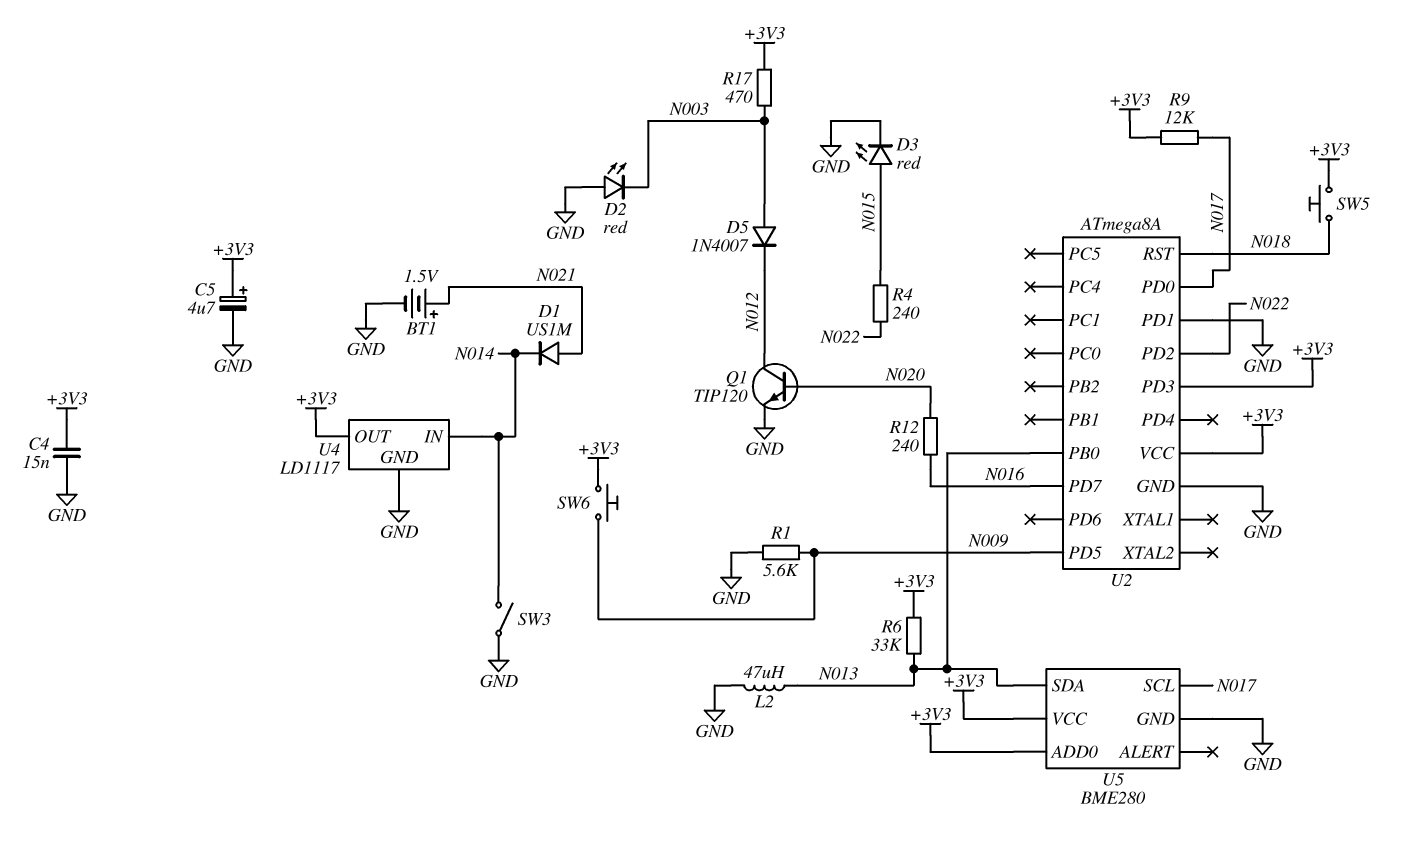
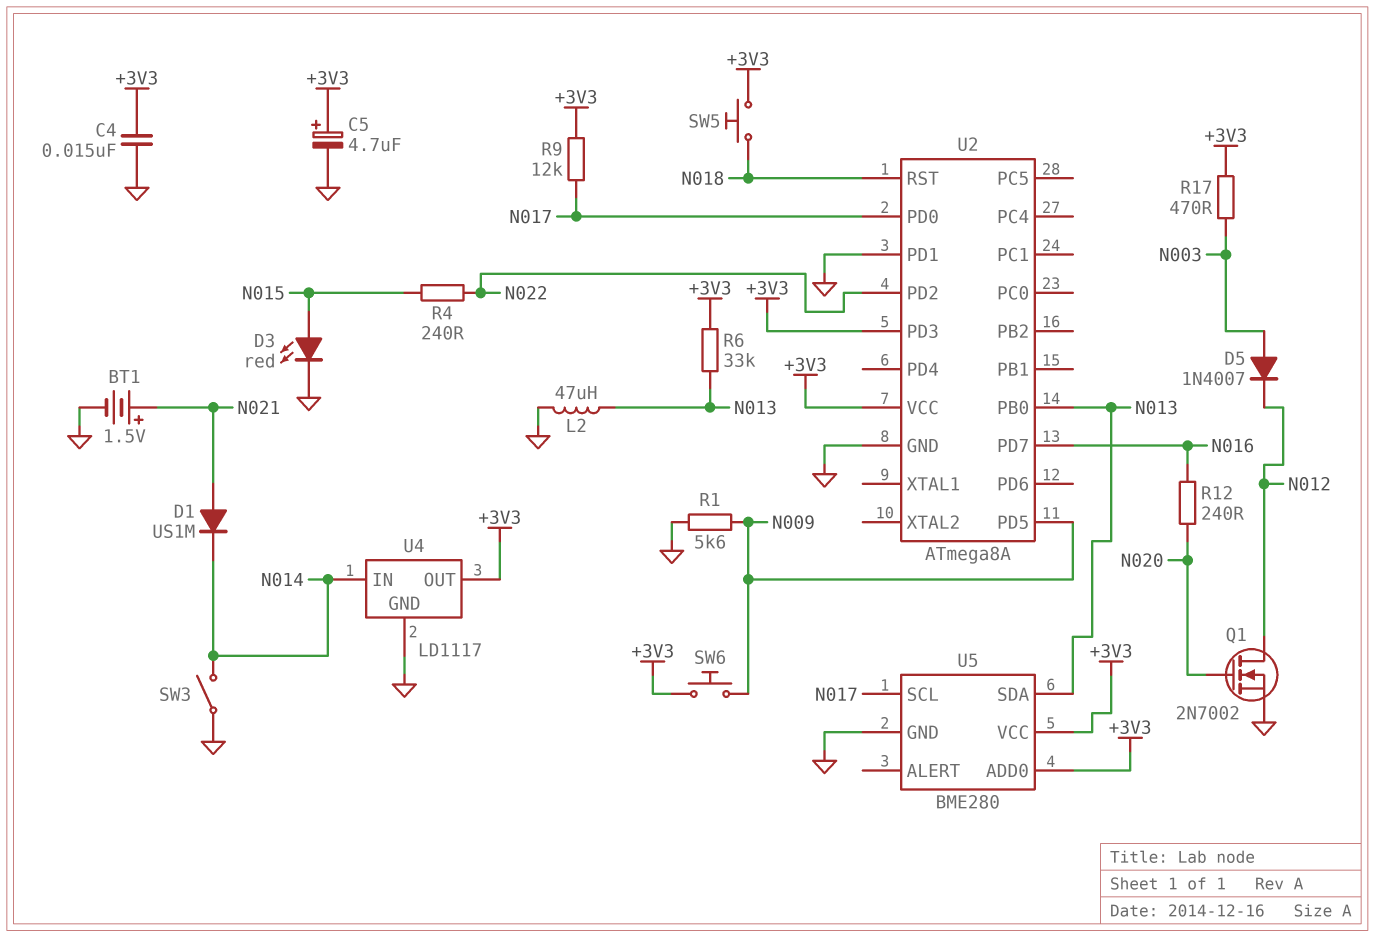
D2: LED red (A GND, K N003) -> none
Q1: NPN TIP120 (B N020, C N012, E GND) -> NMOS 2N7002 (G N020, D N012, S GND)

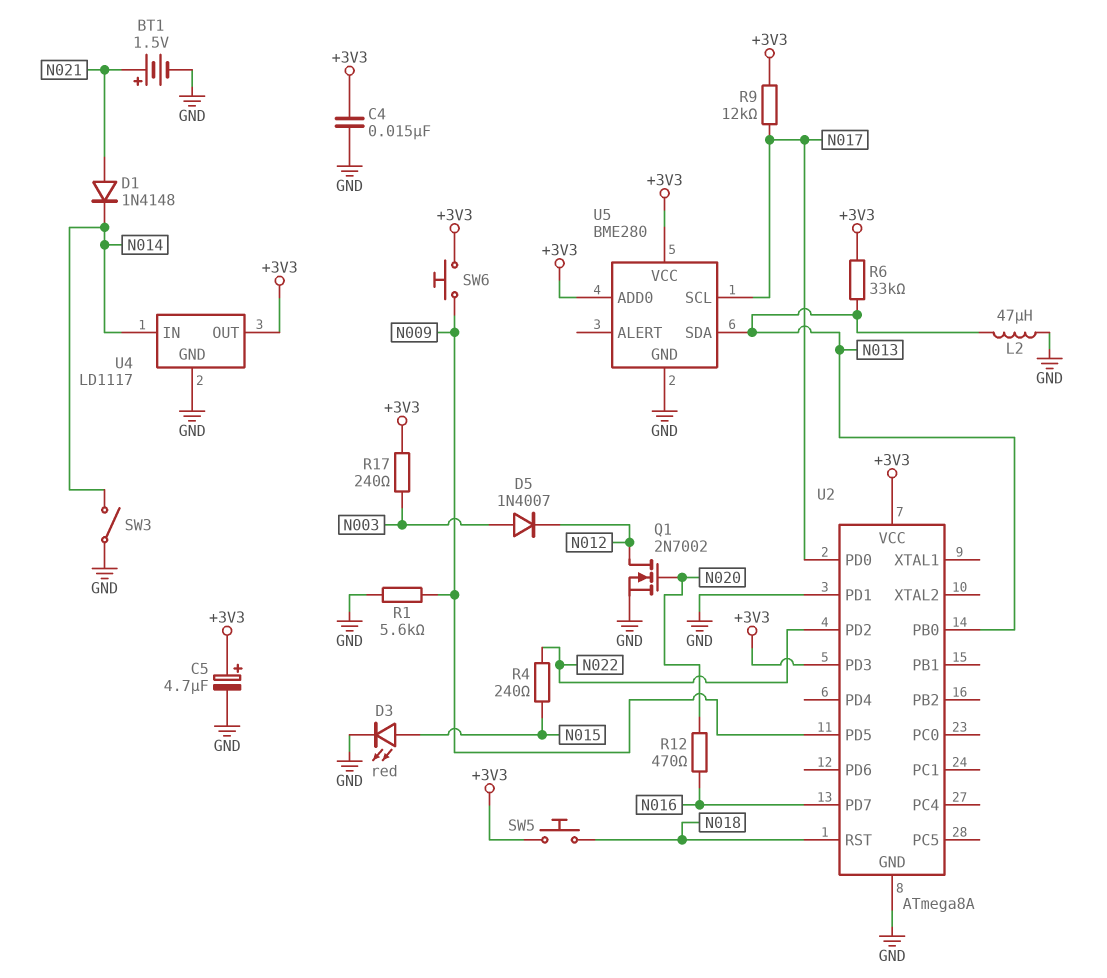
D1: diode US1M (A N021, K N014) -> diode 1N4148 (A N021, K N014)
R12: 240 (N016, N020) -> 470 (N016, N020)
R17: 470 (+3V3, N003) -> 240 (+3V3, N003)

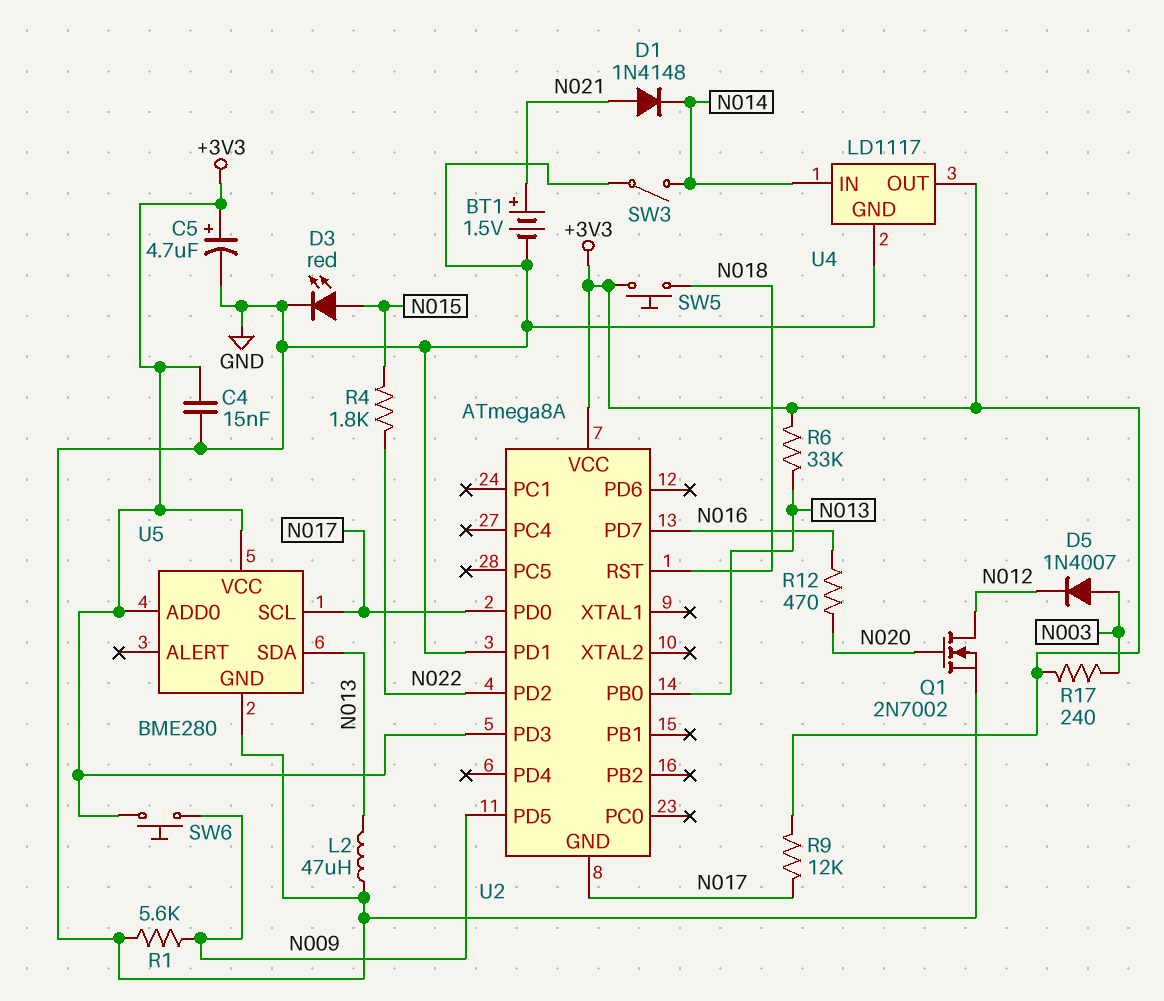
R4: 240 (N015, N022) -> 1.8k (N015, N022)
U2 pin GND: GND -> N017

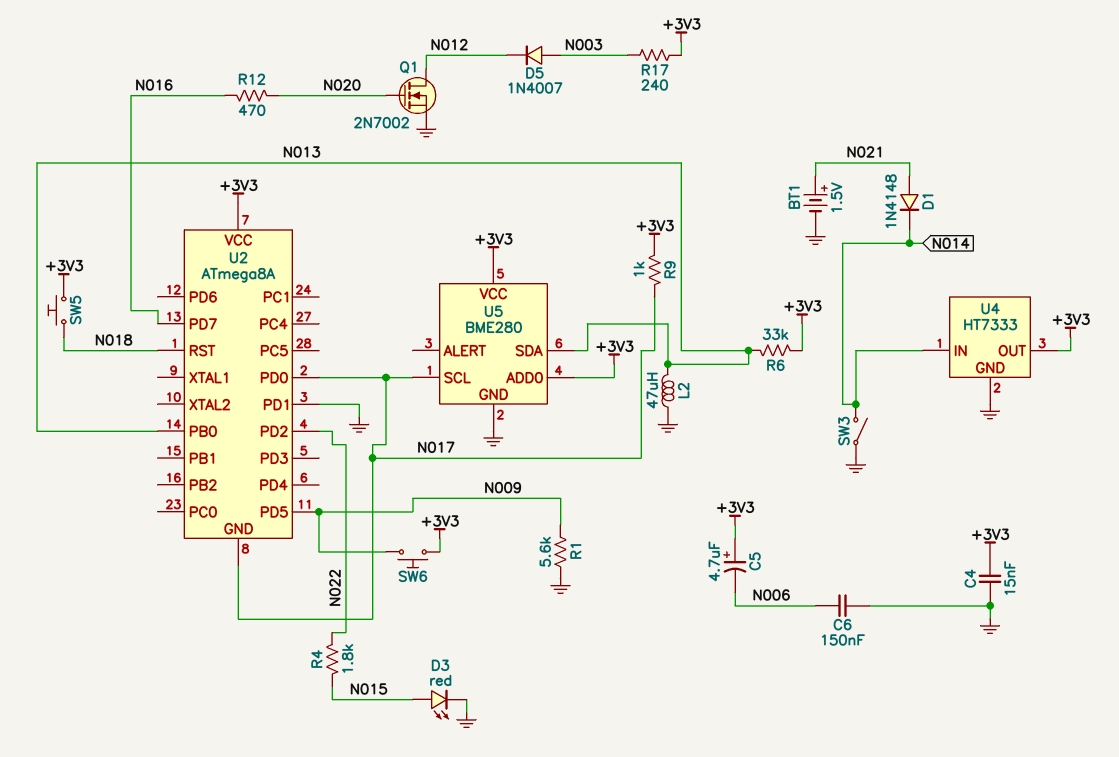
C5: 4.7uF (plus +3V3, minus GND) -> 4.7uF (plus +3V3, minus N006)
C6: none -> 150nF (GND, N006)
R9: 12k (+3V3, N017) -> 1k (+3V3, N017)
U2 pin PD3: +3V3 -> none
U4: LD1117 -> HT7333

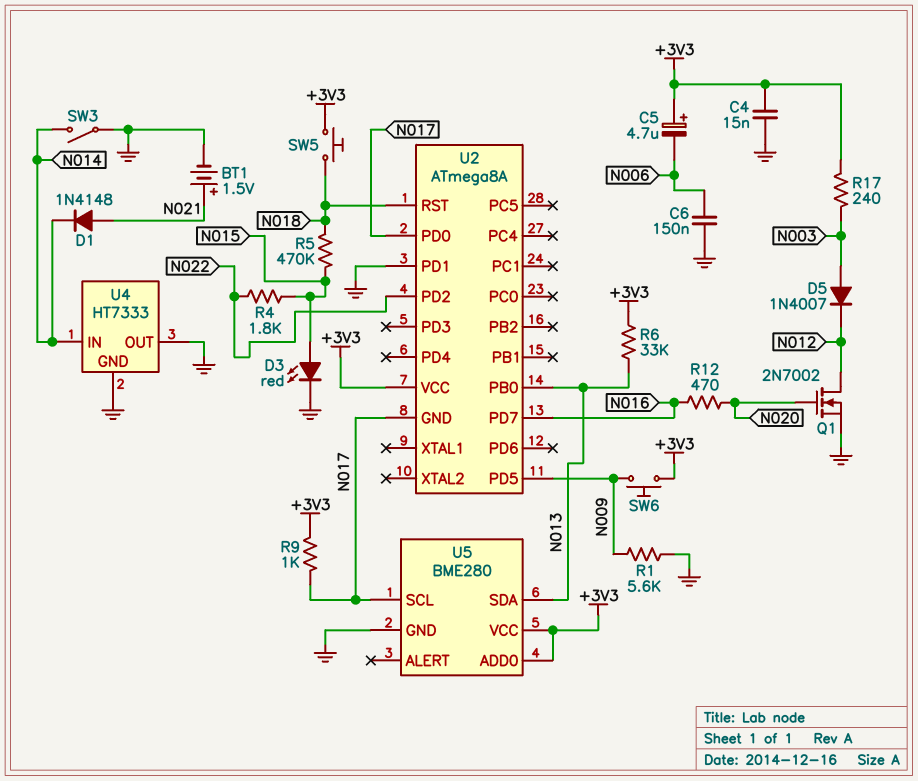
L2: 47uH (GND, N013) -> none
R5: none -> 470k (N015, N018)
U4 pin OUT: +3V3 -> GND

